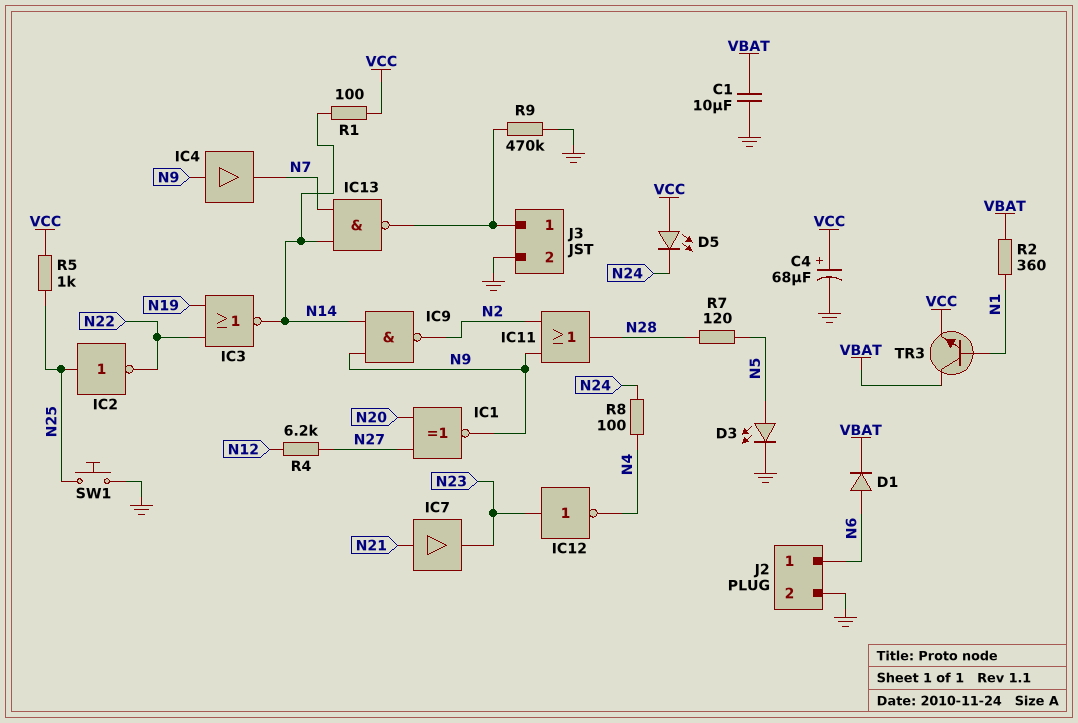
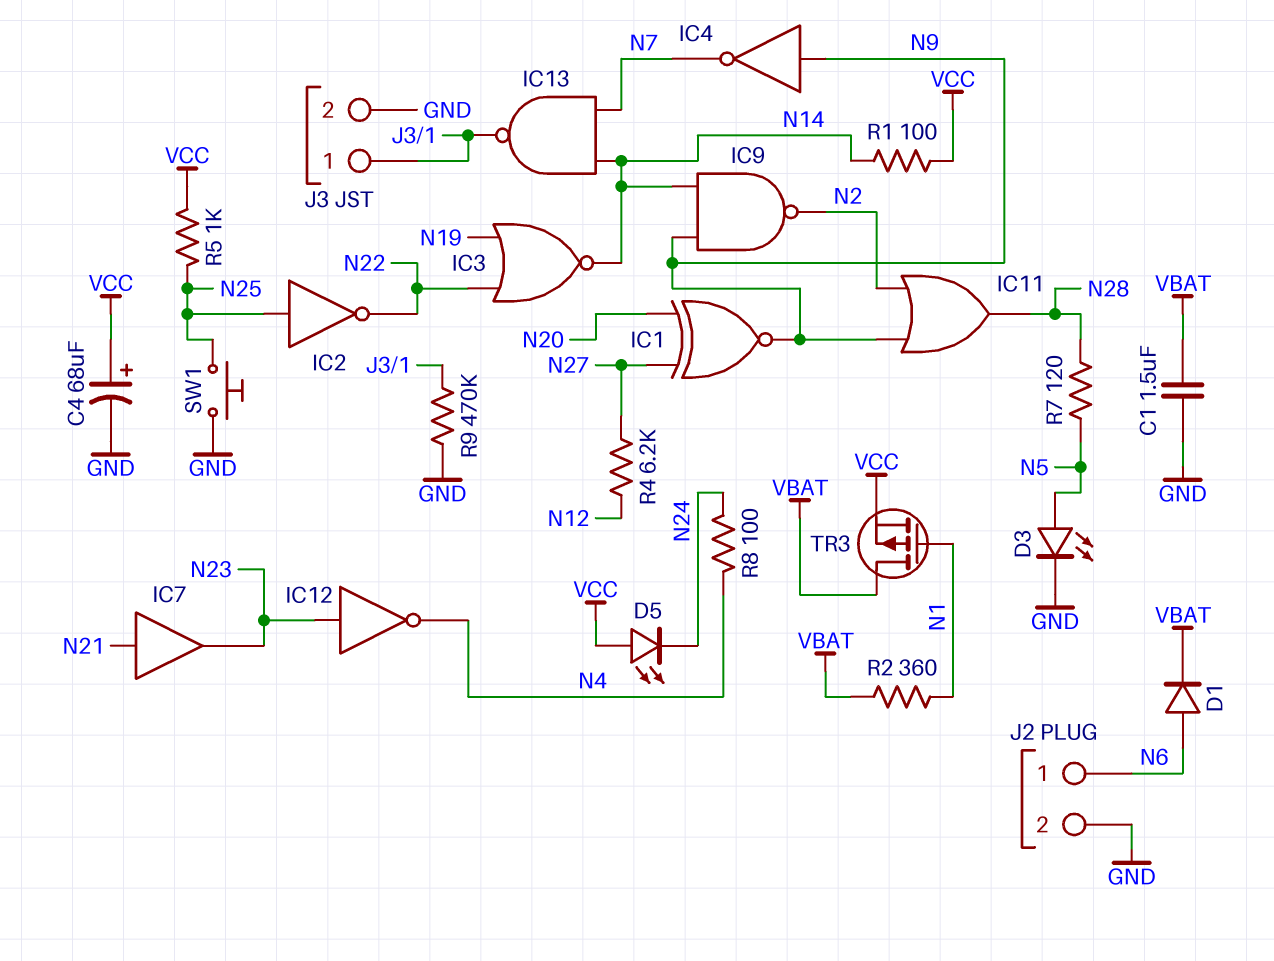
C1: 10uF (GND, VBAT) -> 1.5uF (GND, VBAT)
IC4: buffer (in N9, out N7) -> NOT (in N9, out N7)
TR3: NPN (B N1, C VBAT, E VCC) -> PMOS (G N1, D VBAT, S VCC)

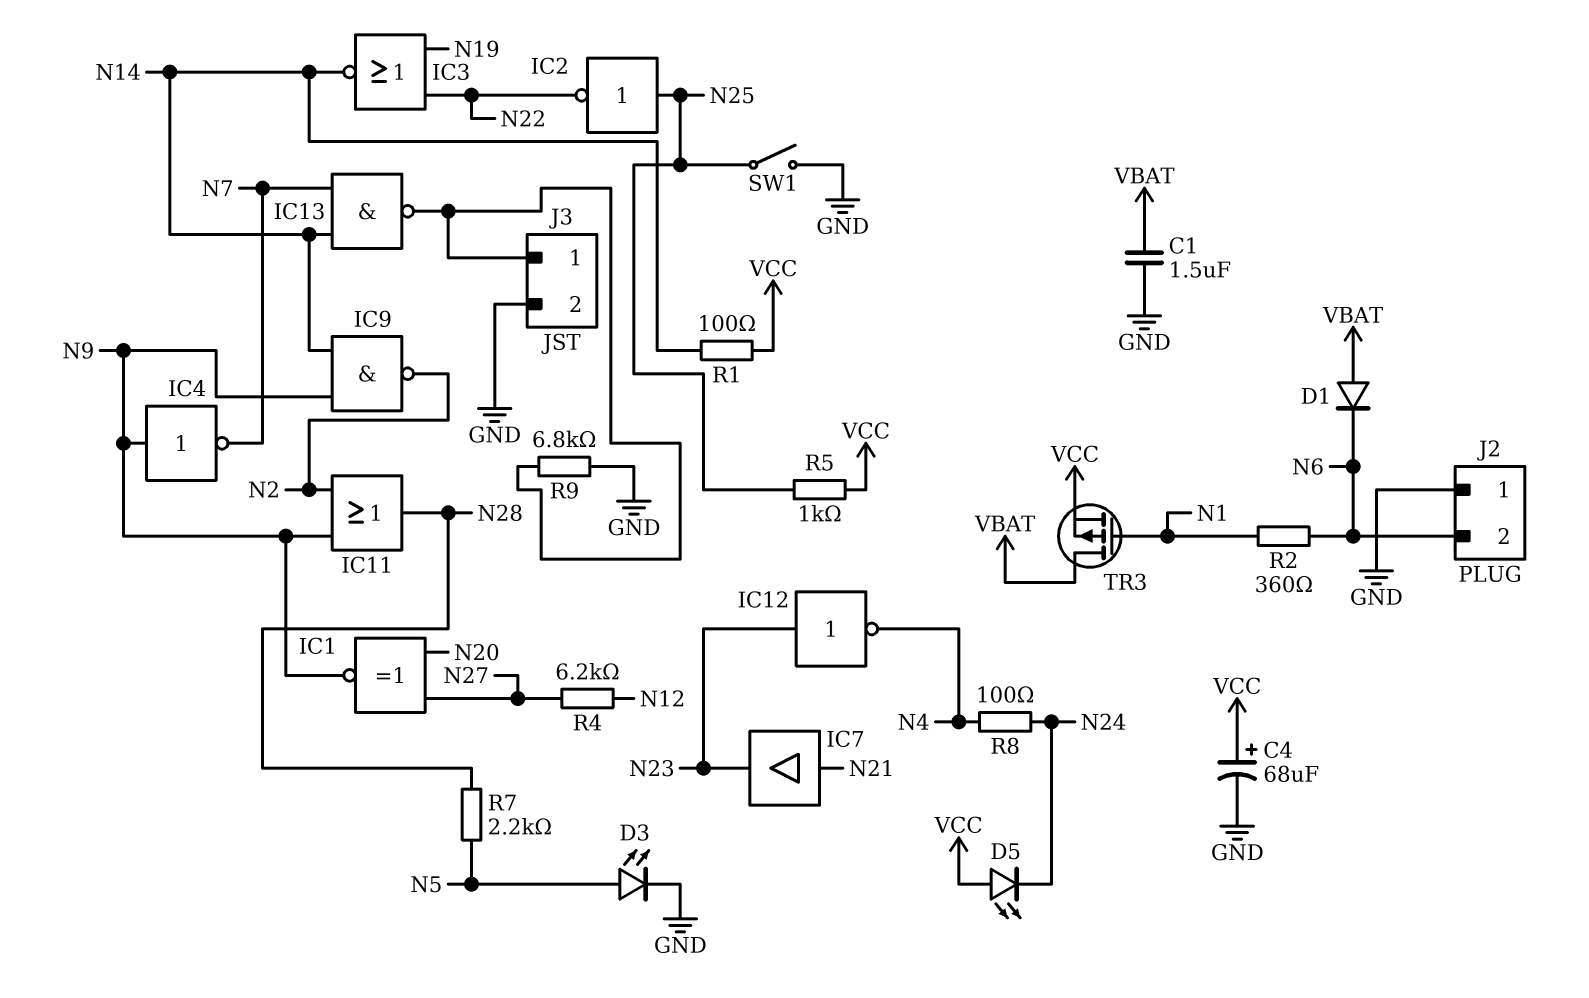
D1: diode (A N6, K VBAT) -> diode (A VBAT, K N6)
J2 pin 1: N6 -> GND
J2 pin 2: GND -> N6
R2: 360 (N1, VBAT) -> 360 (N1, N6)
R7: 120 (N5, N28) -> 2.2k (N5, N28)
R9: 470k (GND, J3/1) -> 6.8k (GND, J3/1)
SW1: button (GND, N25) -> switch (GND, N25)

